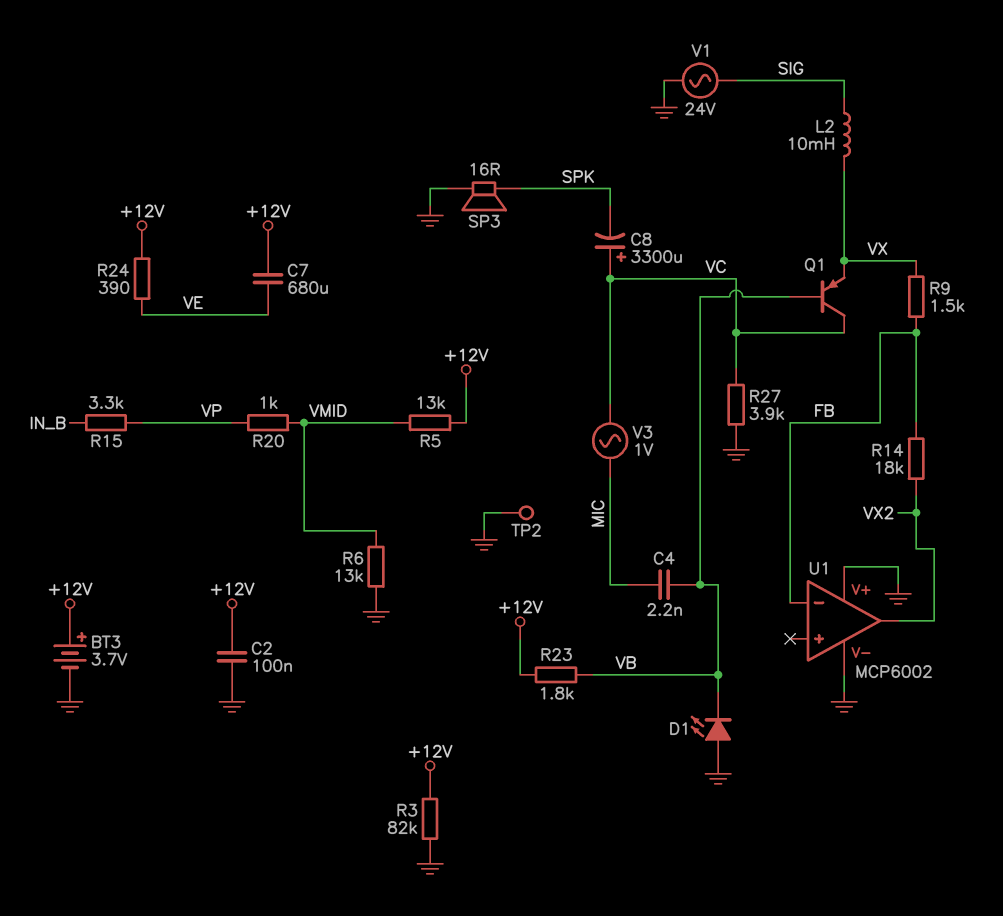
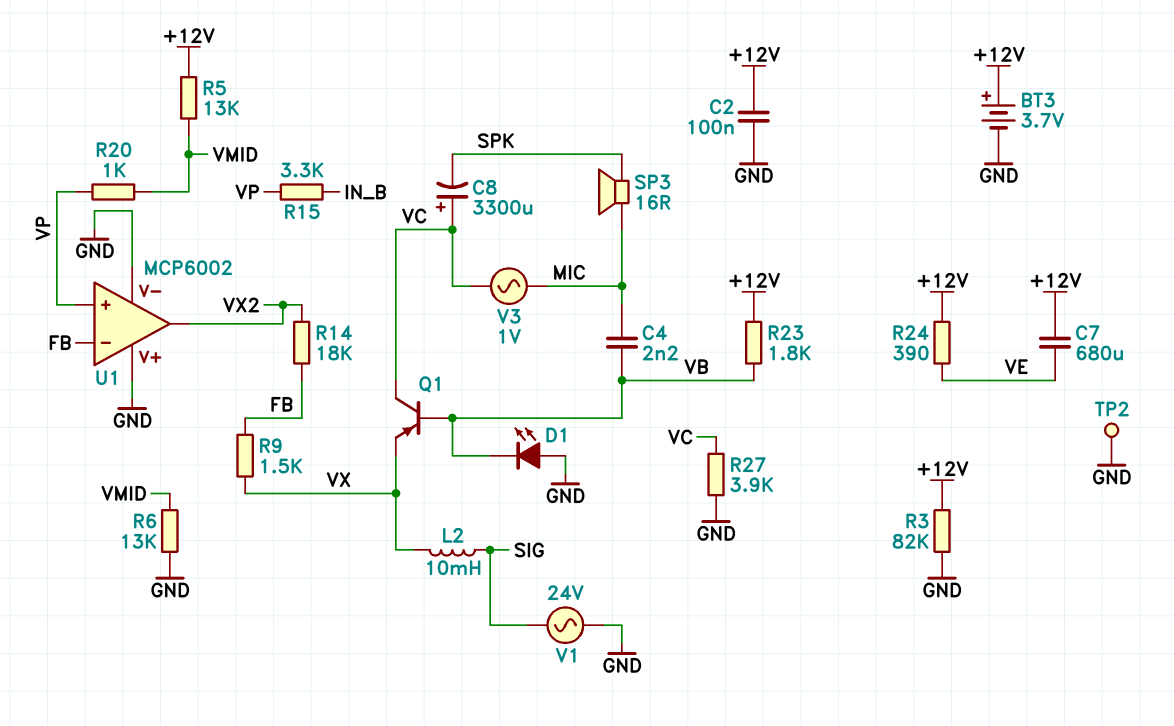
SP3: speaker 16R (GND, SPK) -> speaker 16R (MIC, SPK)
U1 pin in+: none -> VP

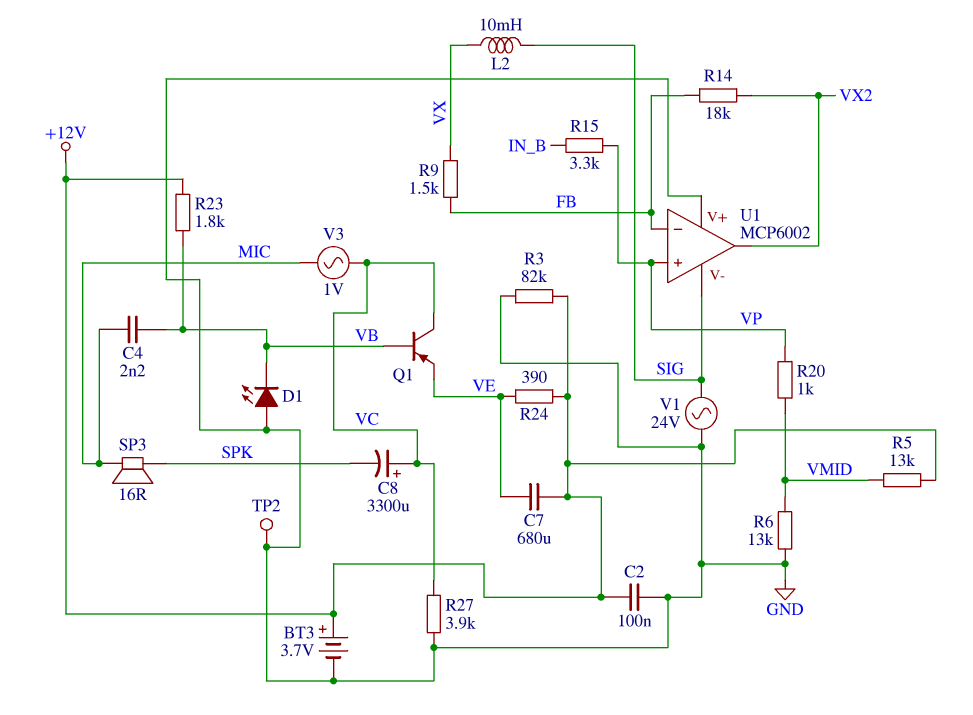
Q1: PNP (B VB, C VC, E VX) -> PNP (B VB, C VC, E VE)
U1 pin V-: GND -> SIG

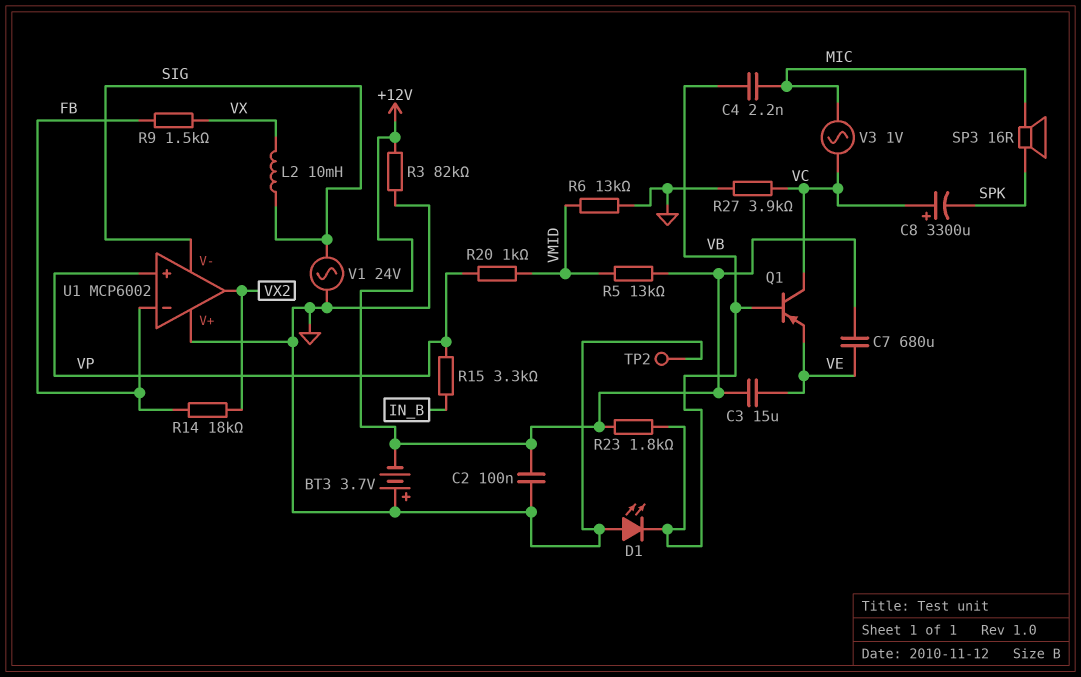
BT3: 3.7V (plus +12V, minus GND) -> 3.7V (plus GND, minus +12V)
C3: none -> 15uF (+12V, VE)
R24: 390 (+12V, VE) -> none

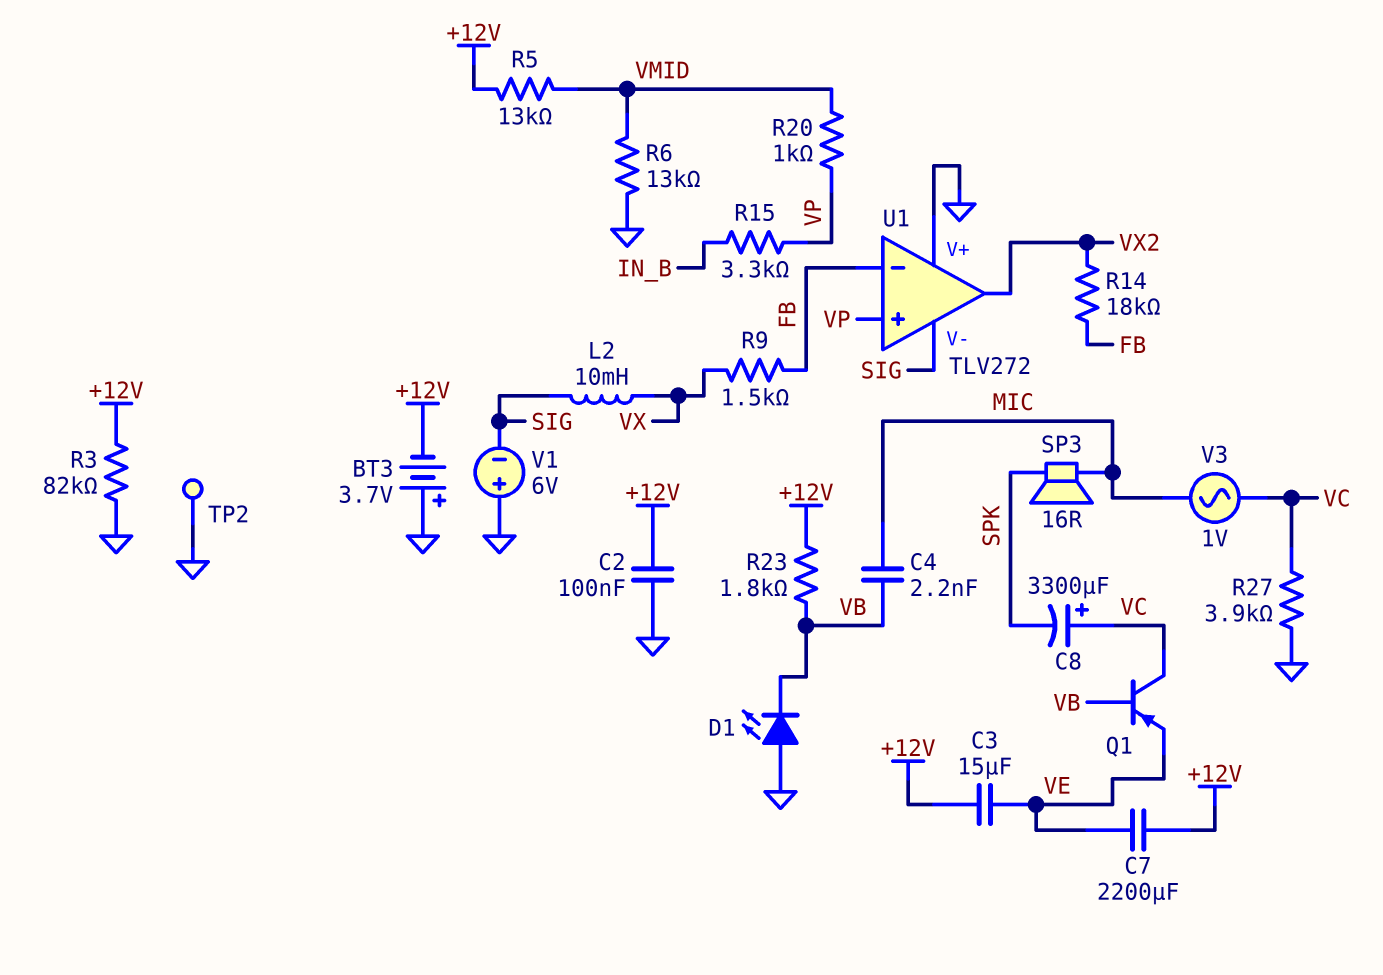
C7: 680uF (+12V, VE) -> 2200uF (+12V, VE)
U1: MCP6002 -> TLV272
V1: AC 24V (GND, SIG) -> 6V (plus GND, minus SIG)

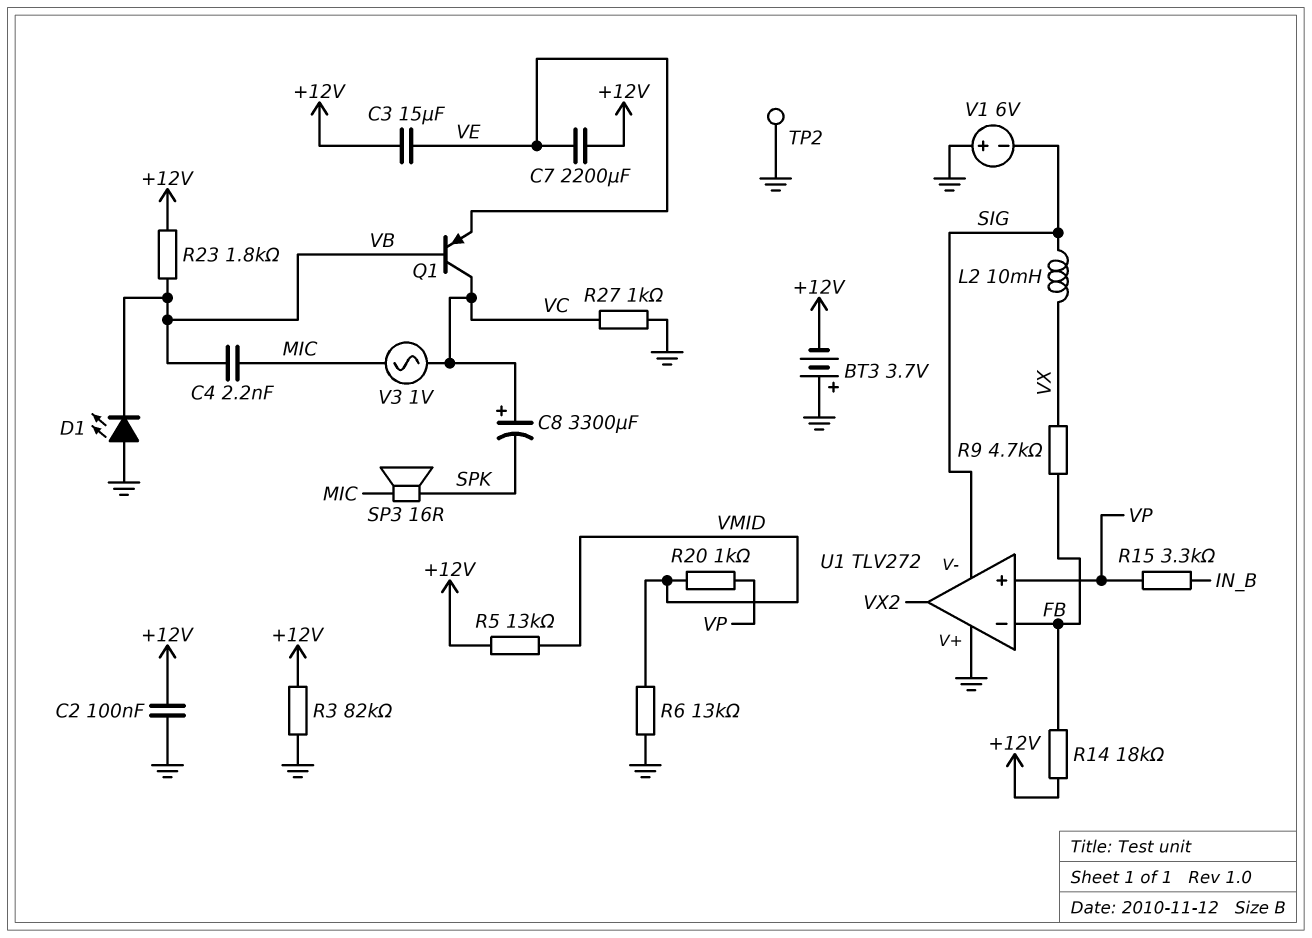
R9: 1.5k (FB, VX) -> 4.7k (FB, VX)
R14: 18k (FB, VX2) -> 18k (+12V, FB)
R27: 3.9k (GND, VC) -> 1k (GND, VC)

